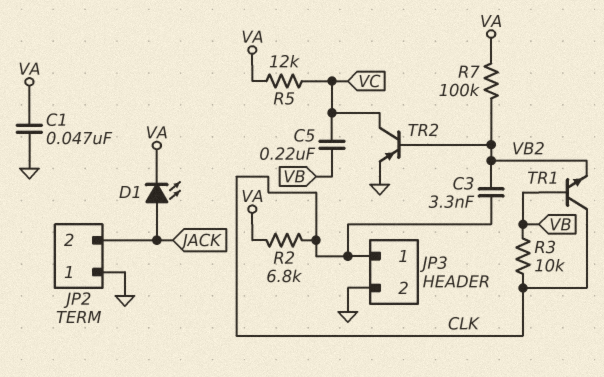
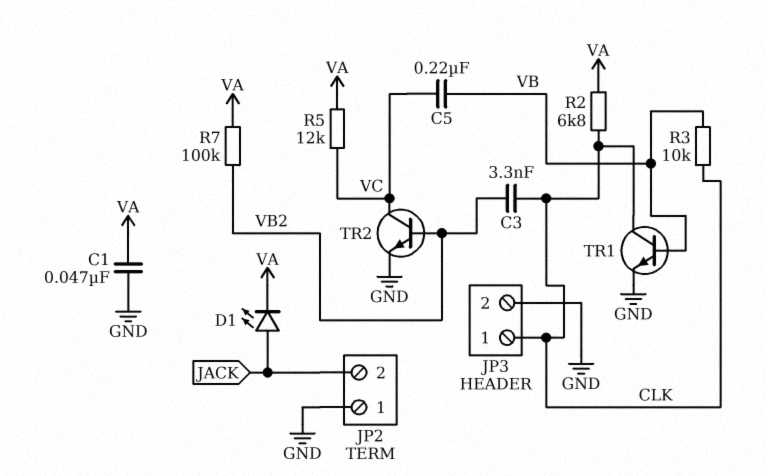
TR1: NPN (B VB, C CLK, E VB2) -> NPN (B VB, C CLK, E GND)
TR2: PNP (B VB2, C VC, E GND) -> NPN (B VB2, C VC, E GND)

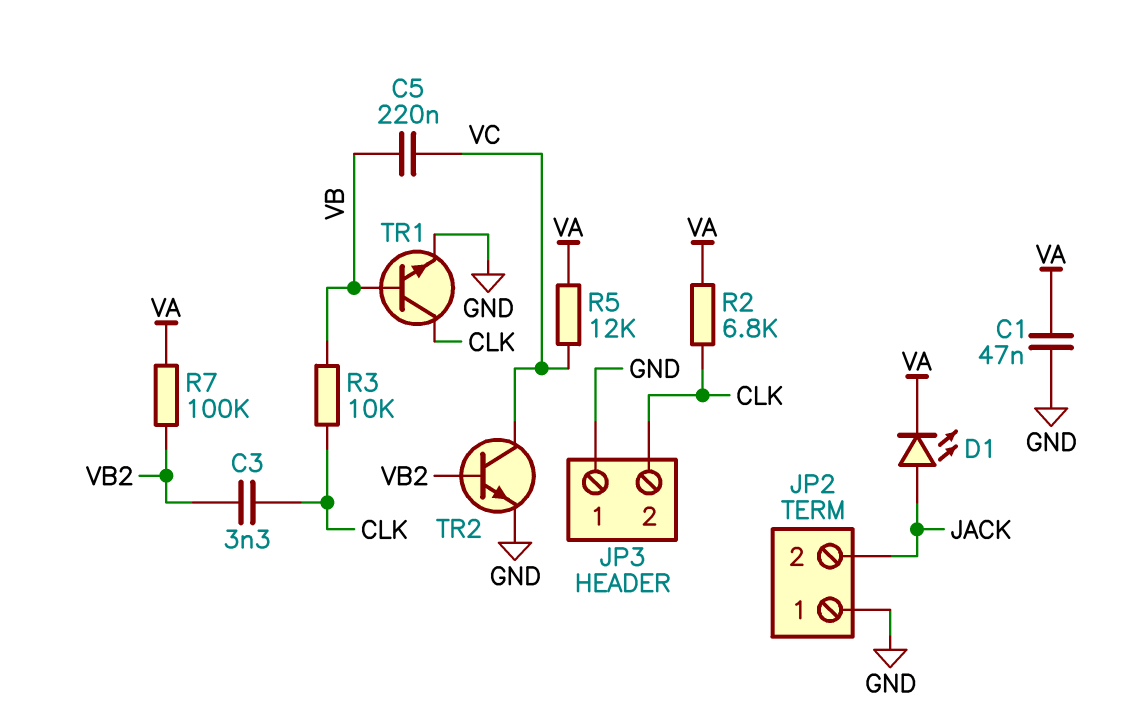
JP3 pin 1: CLK -> GND
JP3 pin 2: GND -> CLK

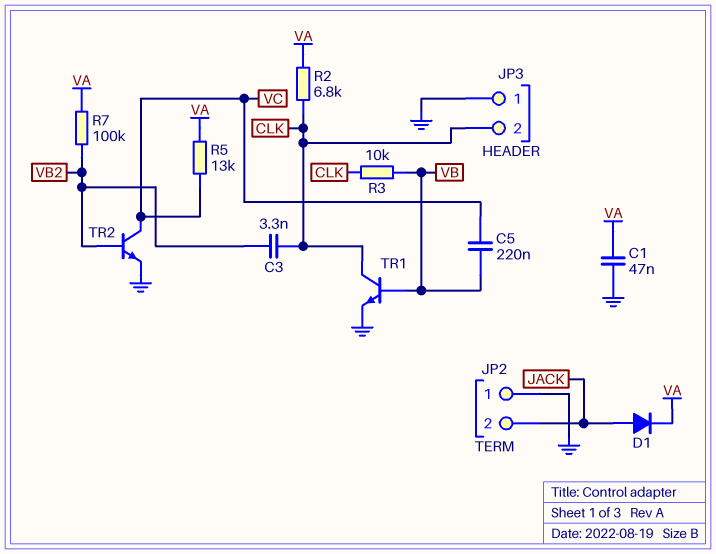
D1: LED (A JACK, K VA) -> diode (A JACK, K VA)
R5: 12k (VA, VC) -> 13k (VA, VC)

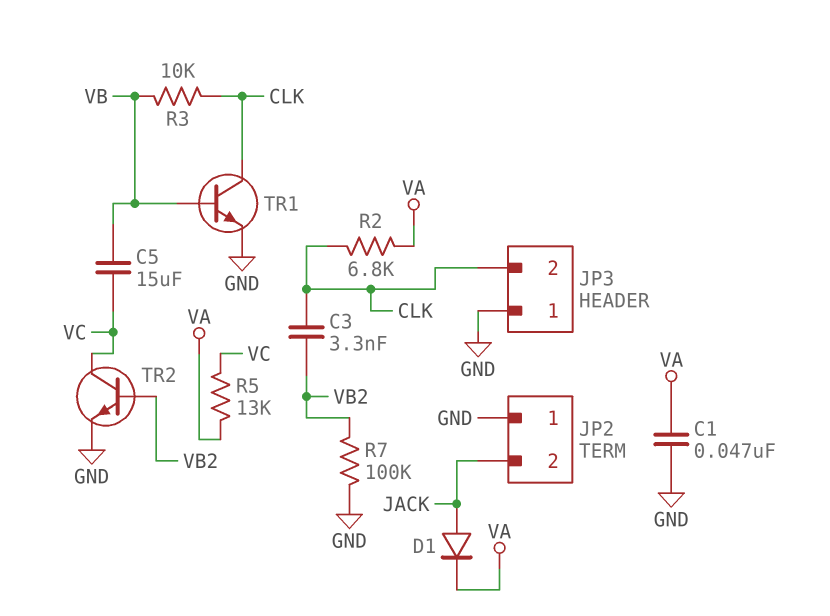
C5: 220nF (VB, VC) -> 15uF (VB, VC)
R7: 100k (VA, VB2) -> 100k (GND, VB2)

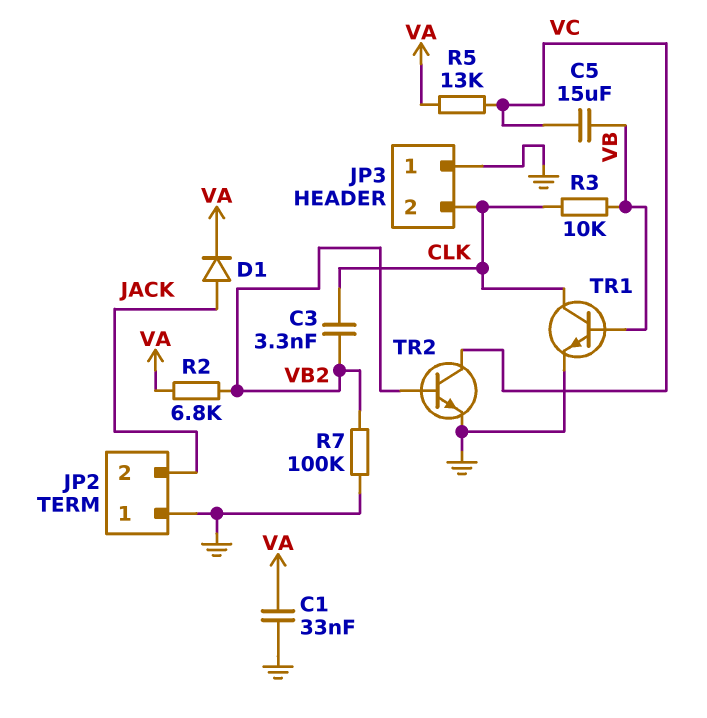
C1: 47nF (GND, VA) -> 33nF (GND, VA)
R2: 6.8k (CLK, VA) -> 6.8k (VA, VB2)

